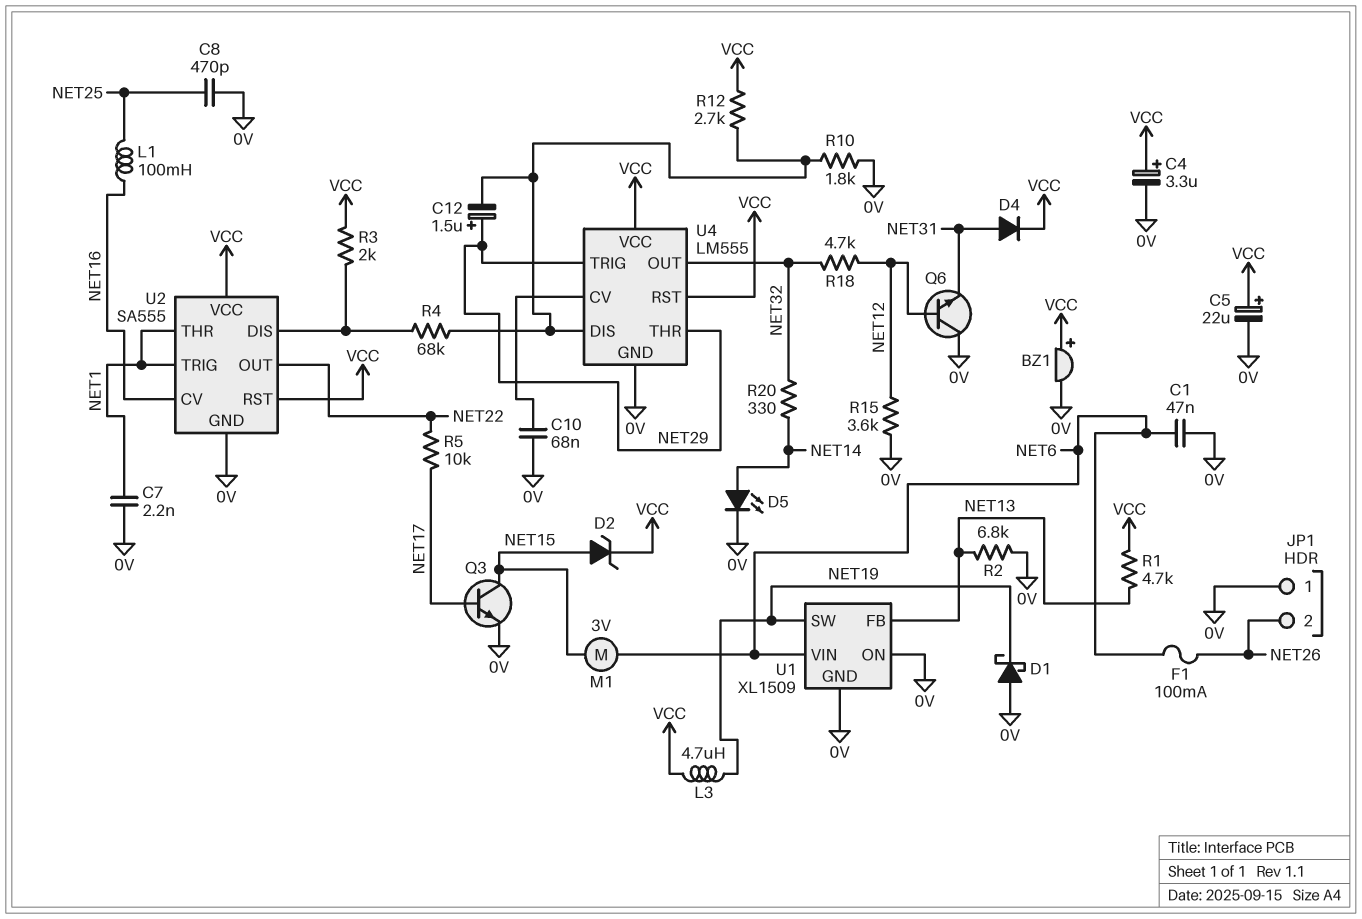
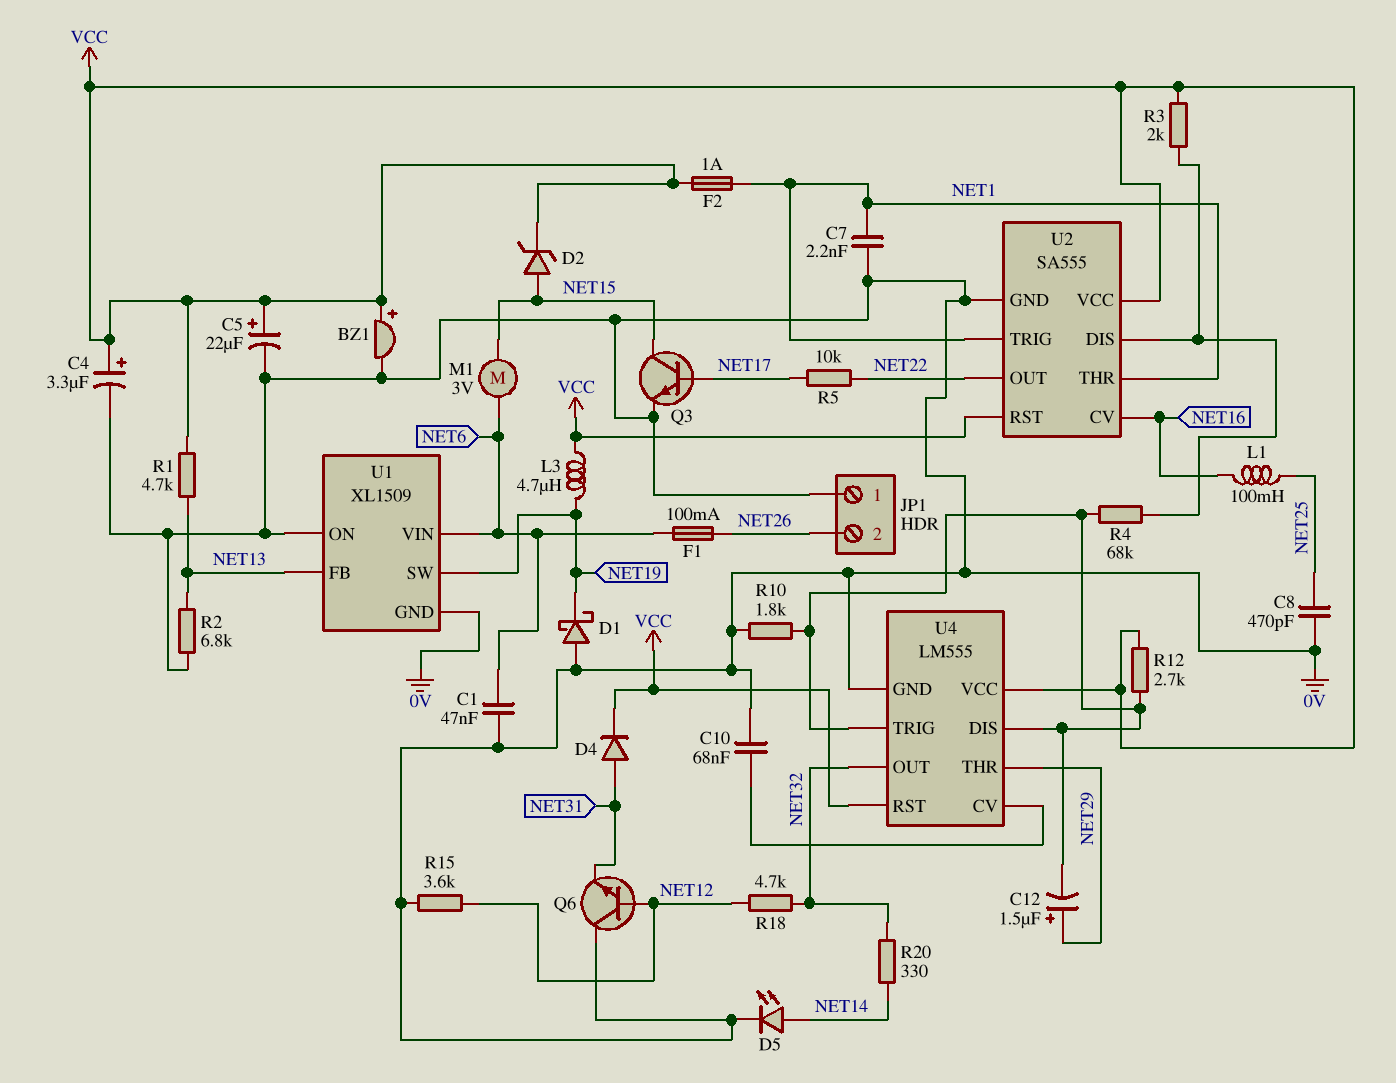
F2: none -> 1A (NET1, VCC)
U4 pin TRIG: NET29 -> U4/DIS

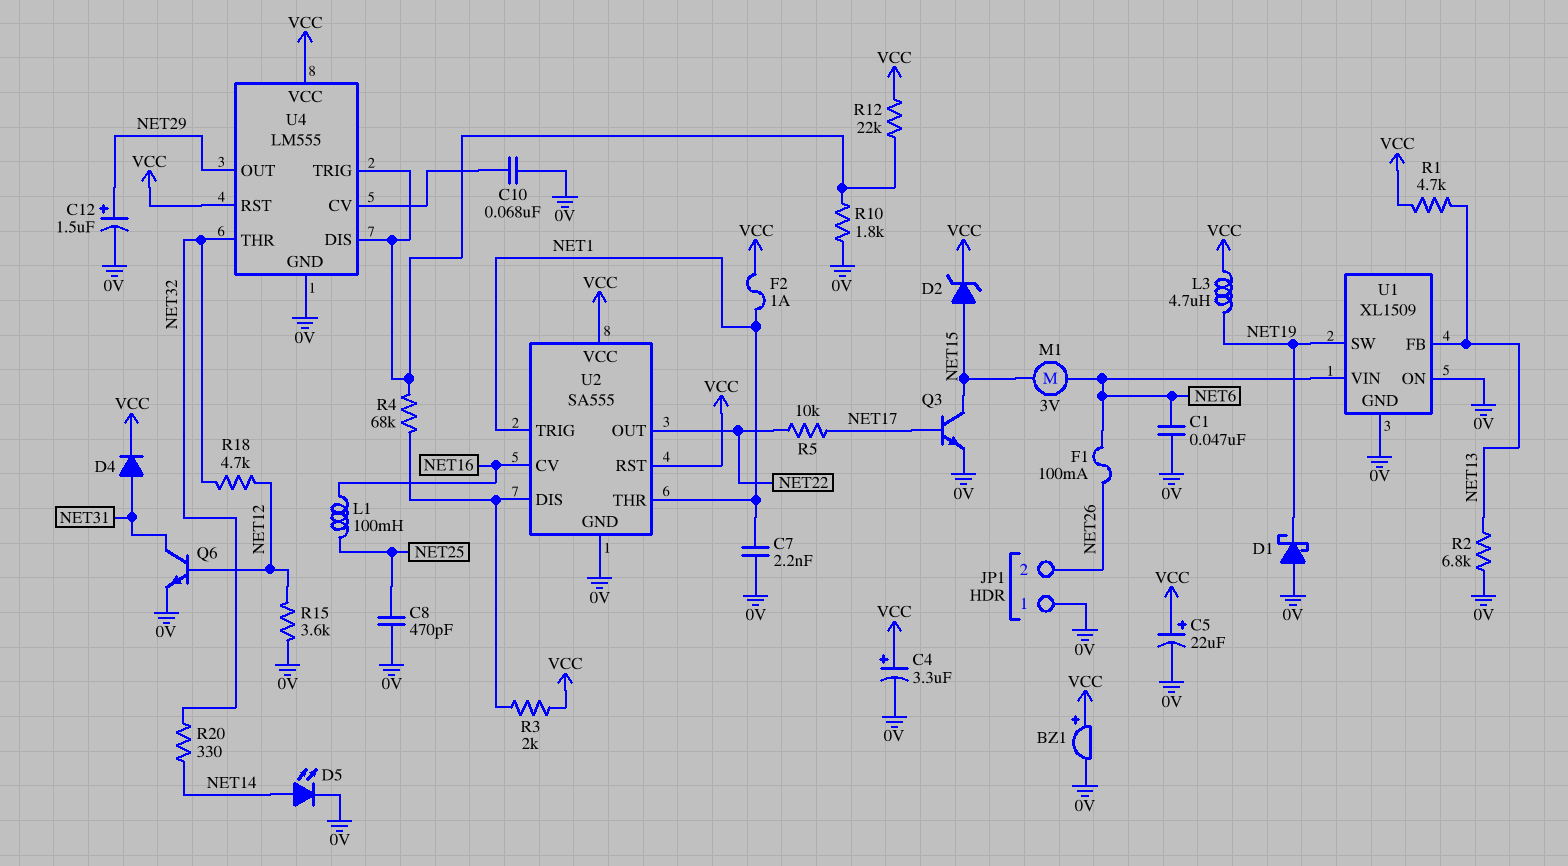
C12: 1.5uF (plus NET29, minus U4/DIS) -> 1.5uF (plus NET29, minus 0V)
Q6: NPN (B NET12, C 0V, E NET31) -> NPN (B NET12, C NET31, E 0V)
R12: 2.7k (U4/DIS, VCC) -> 22k (U4/DIS, VCC)
U4 pin OUT: NET32 -> NET29
U4 pin THR: NET29 -> NET32

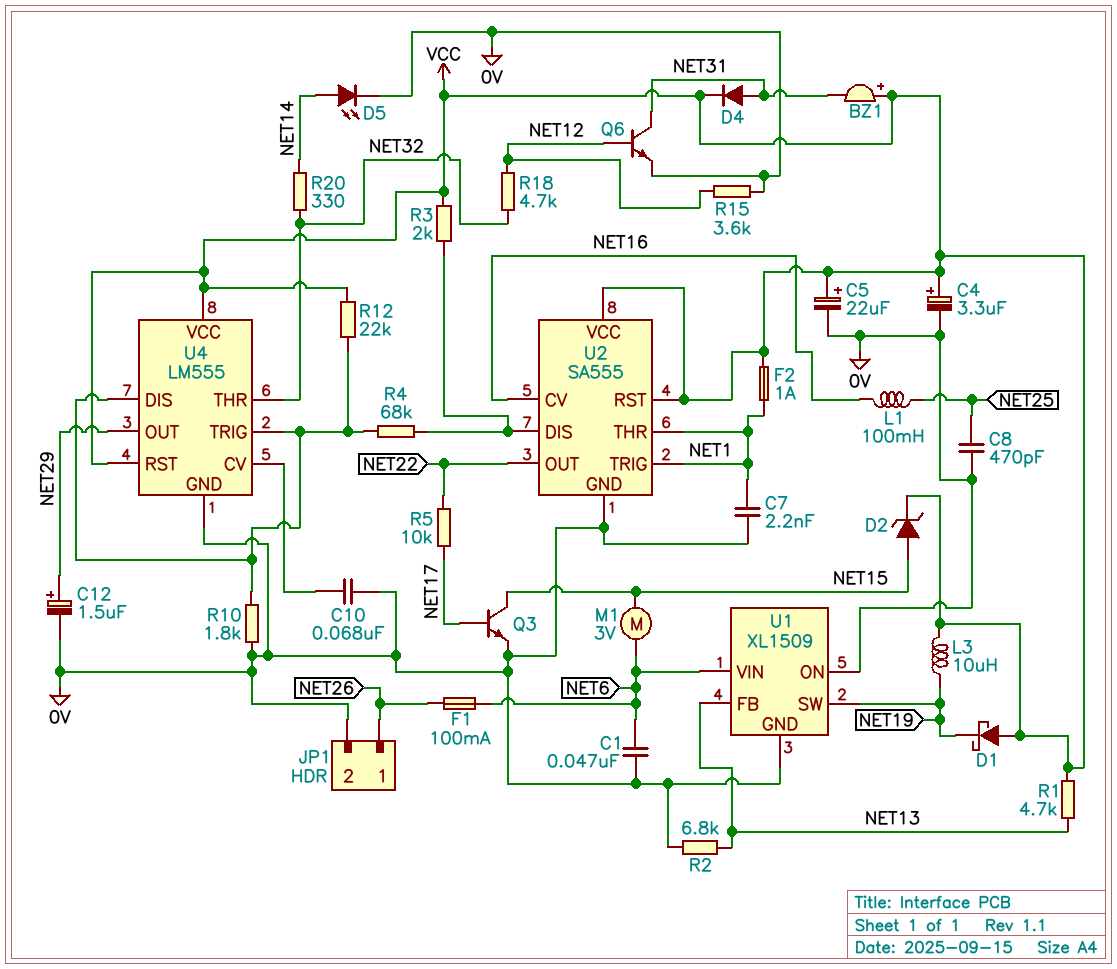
BZ1: buzzer (plus VCC, minus 0V) -> buzzer (plus VCC, minus NET31)
D1: schottky (A 0V, K NET19) -> schottky (A VCC, K NET19)
JP1 pin 1: 0V -> NET26
JP1 pin 2: NET26 -> 0V
L3: 4.7uH (NET19, VCC) -> 10uH (NET19, VCC)

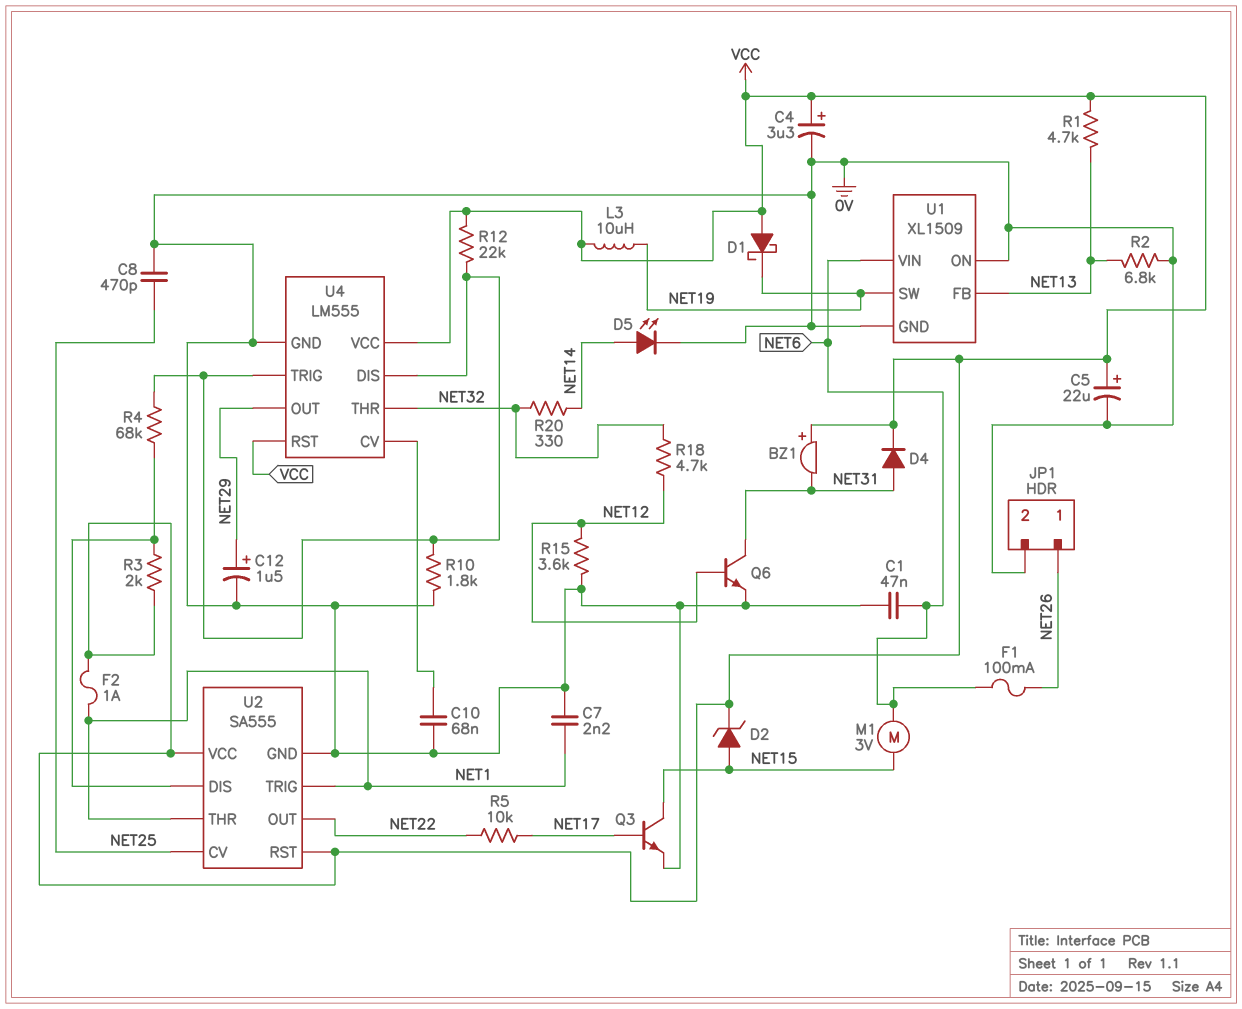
L1: 100mH (NET16, NET25) -> none
U2 pin CV: NET16 -> NET25

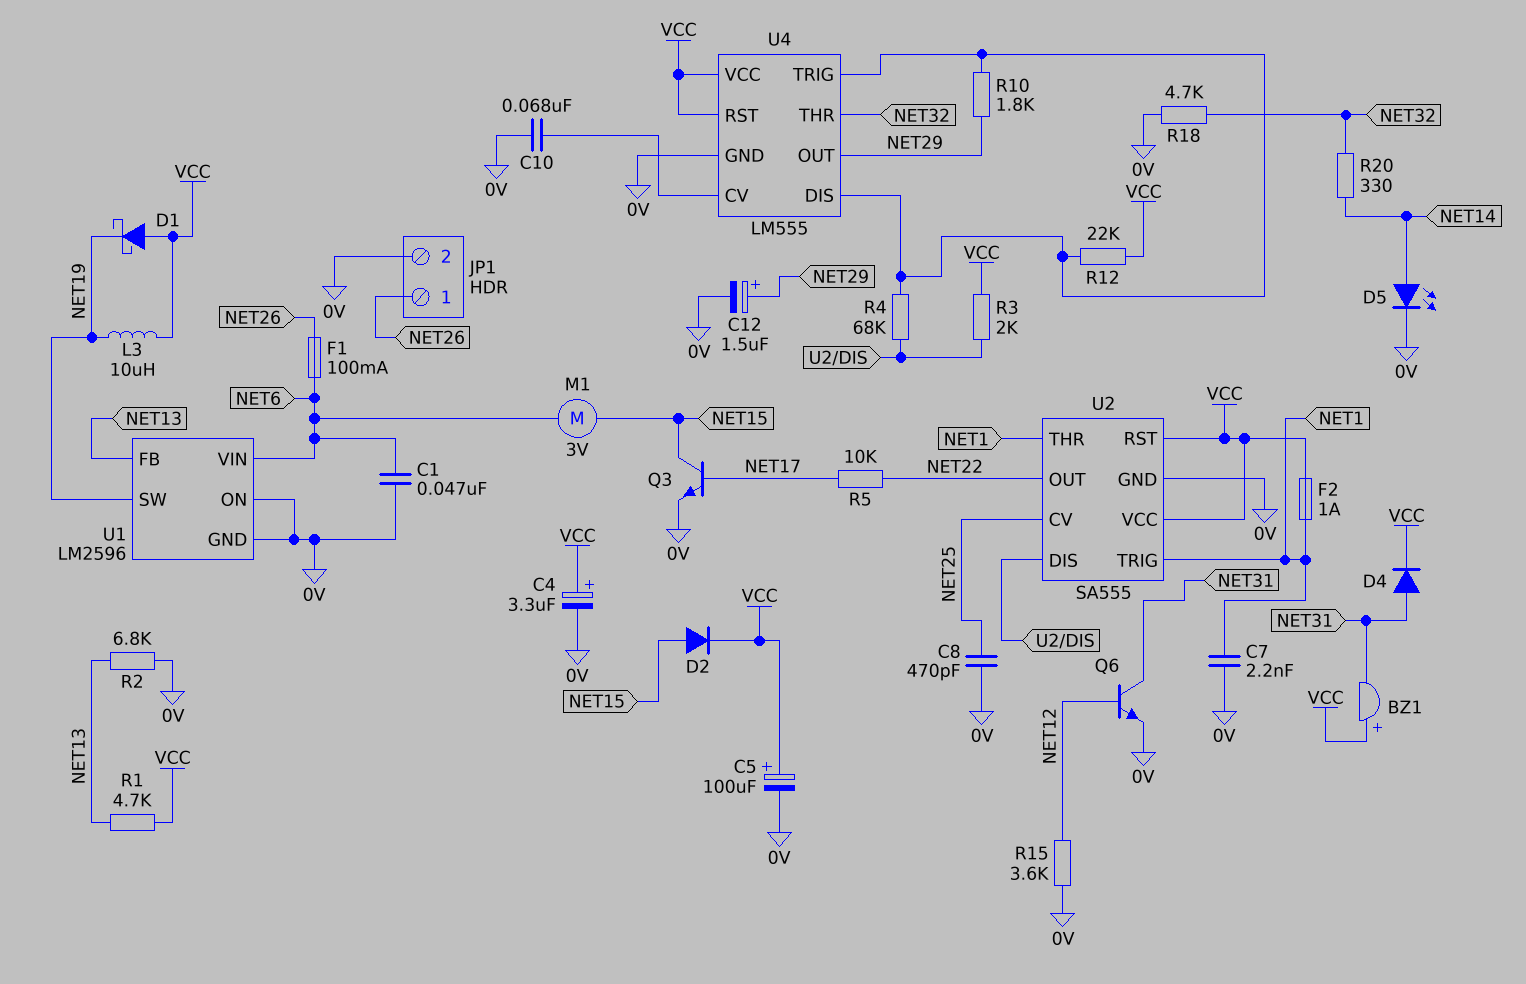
C5: 22uF (plus VCC, minus 0V) -> 100uF (plus VCC, minus 0V)
D2: zener (A NET15, K VCC) -> diode (A NET15, K VCC)
R10: 1.8k (0V, U4/DIS) -> 1.8k (NET29, U4/DIS)
R18: 4.7k (NET12, NET32) -> 4.7k (0V, NET32)
U1: XL1509 -> LM2596

